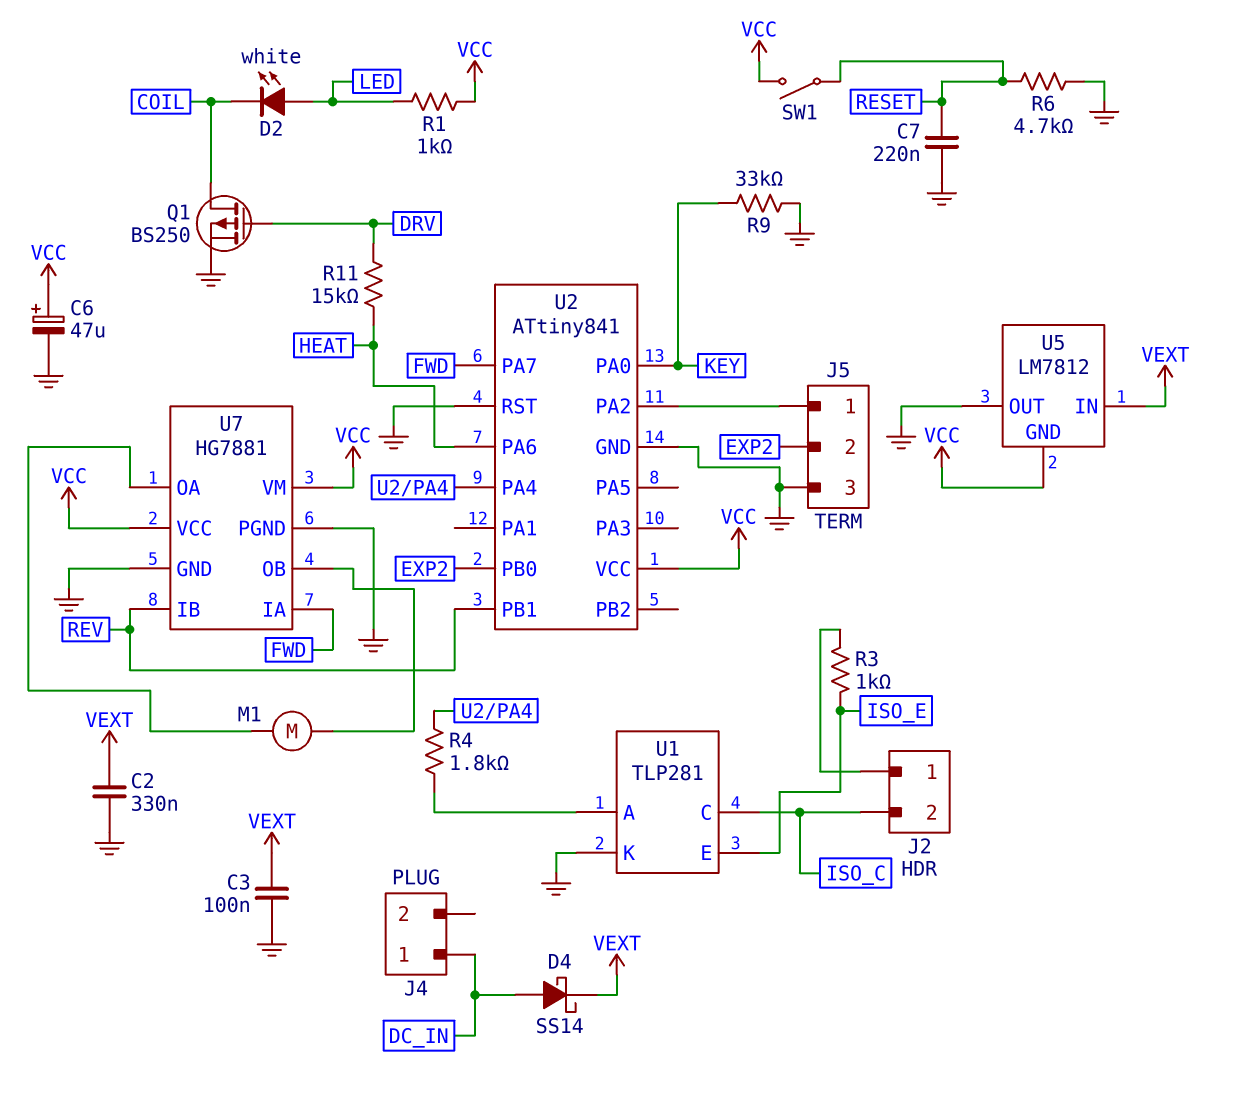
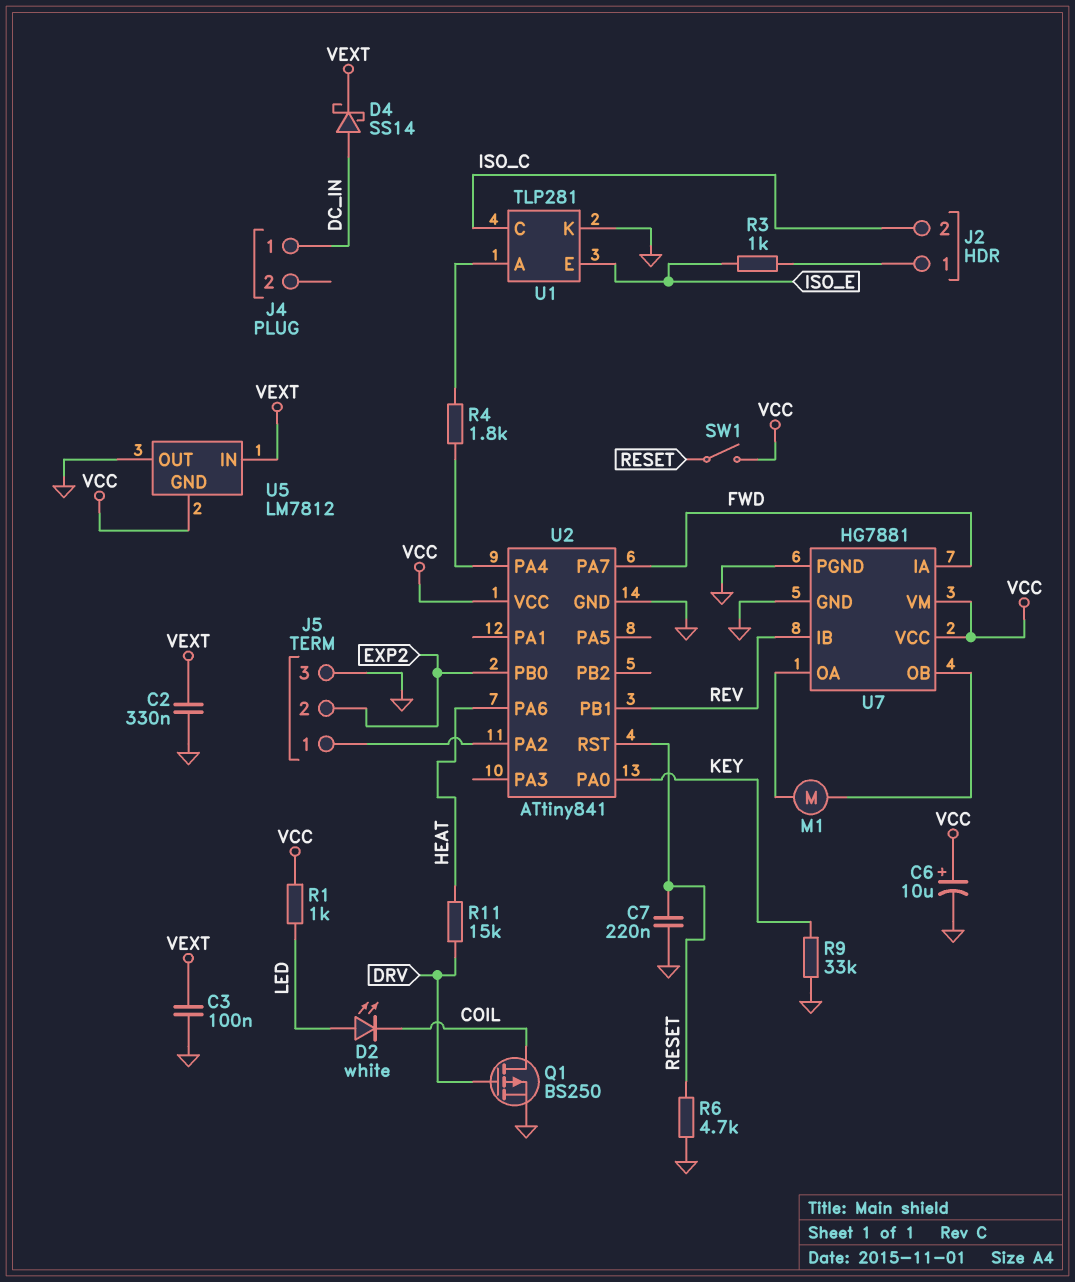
C6: 47uF (plus VCC, minus GND) -> 10uF (plus VCC, minus GND)
U2 pin RST: GND -> RESET

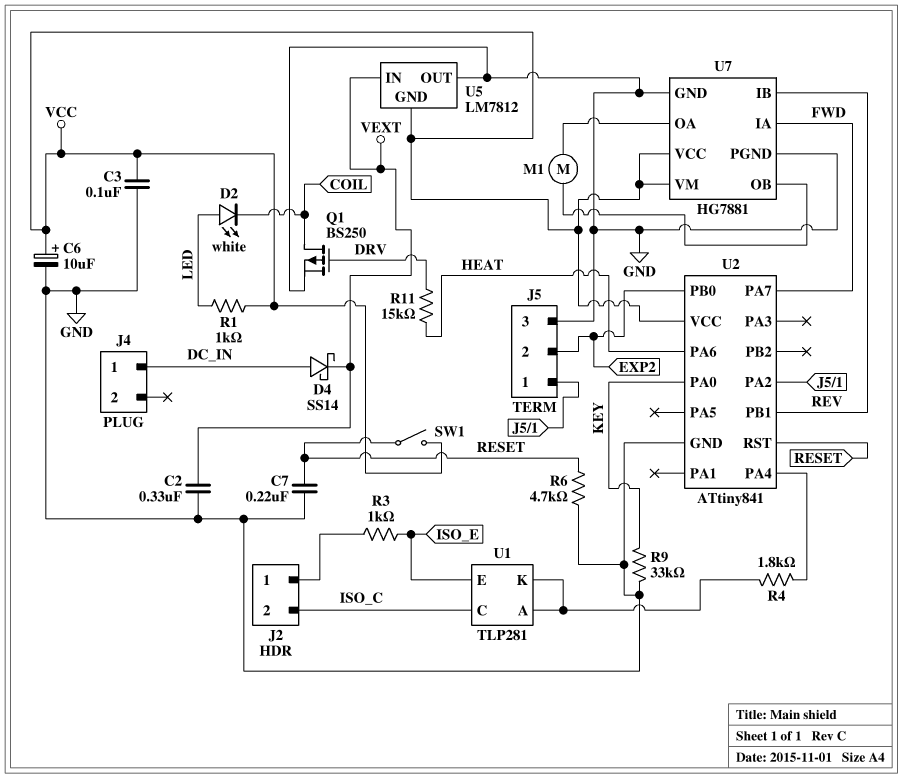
C3: 100nF (GND, VEXT) -> 100nF (GND, VCC)
U1 pin K: GND -> U1/A

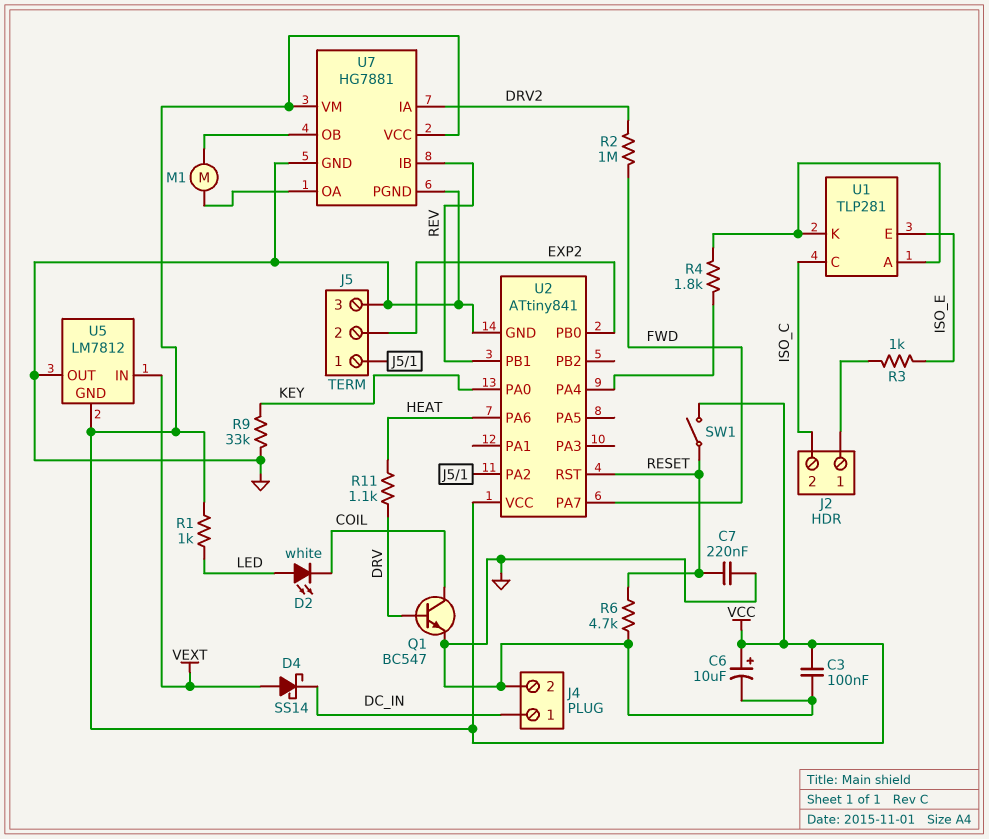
C2: 330nF (GND, VEXT) -> none
D4: schottky SS14 (A DC_IN, K VEXT) -> schottky SS14 (A VEXT, K DC_IN)
J4 pin 2: none -> GND
Q1: PMOS BS250 (G DRV, D COIL, S GND) -> NPN BC547 (B DRV, C COIL, E GND)
R2: none -> 1M (DRV2, FWD)
R11: 15k (DRV, HEAT) -> 1.1k (DRV, HEAT)
U7 pin IA: FWD -> DRV2

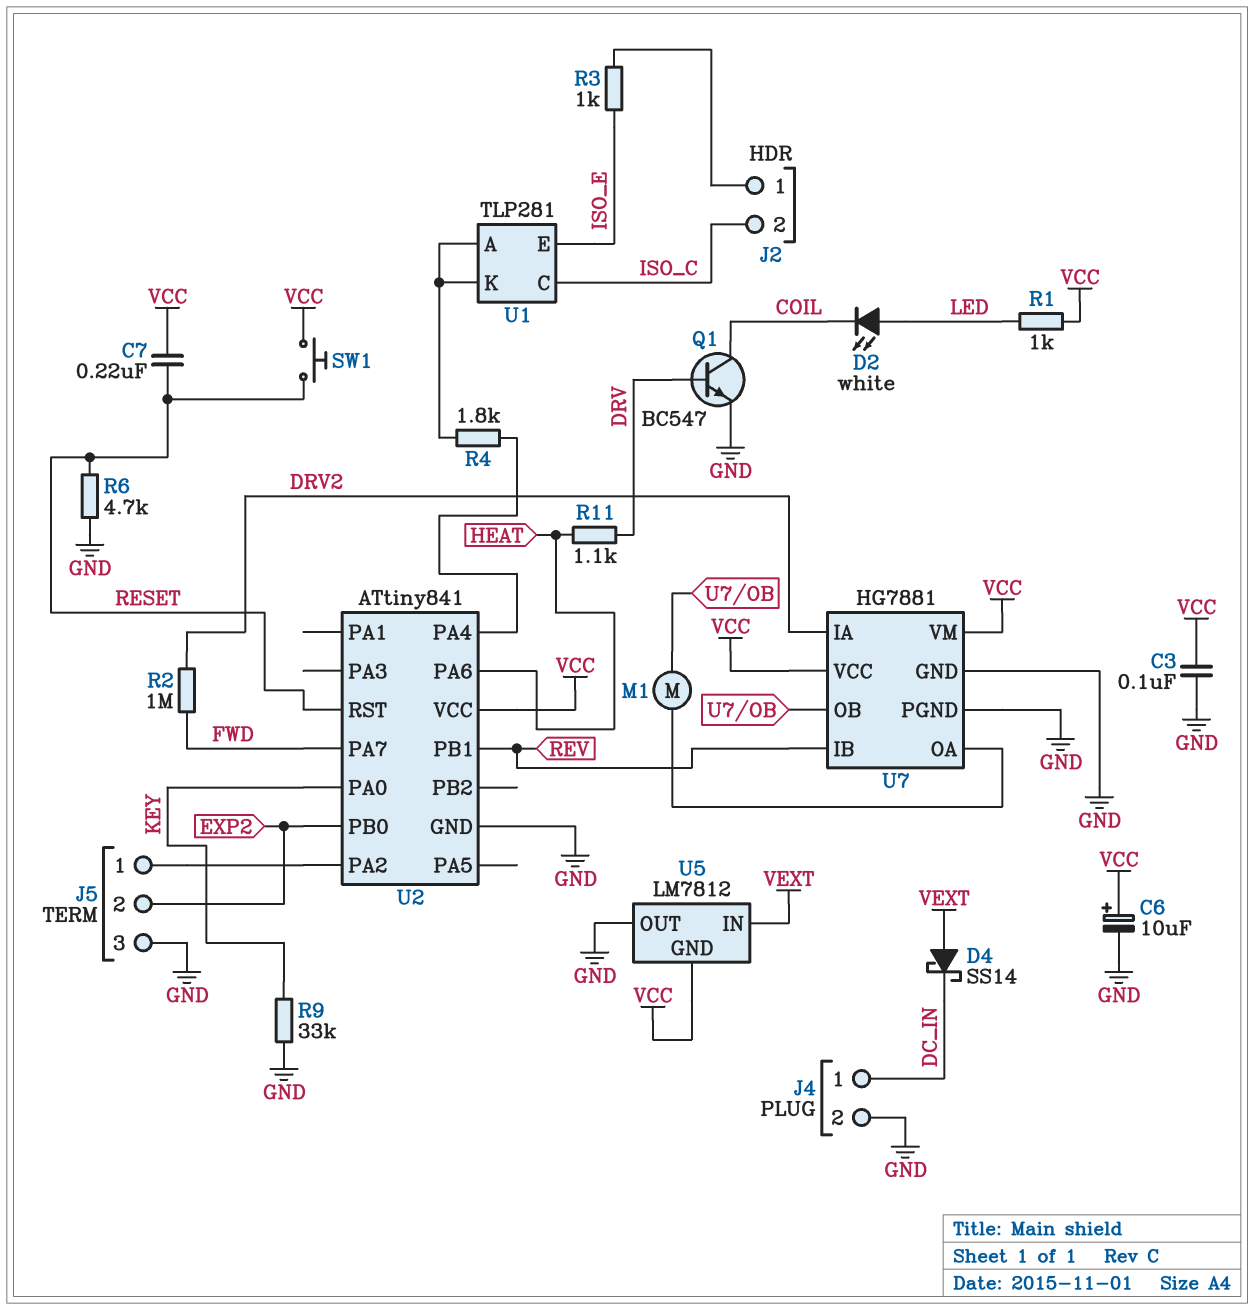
C7: 220nF (GND, RESET) -> 220nF (RESET, VCC)
SW1: switch (RESET, VCC) -> button (RESET, VCC)

